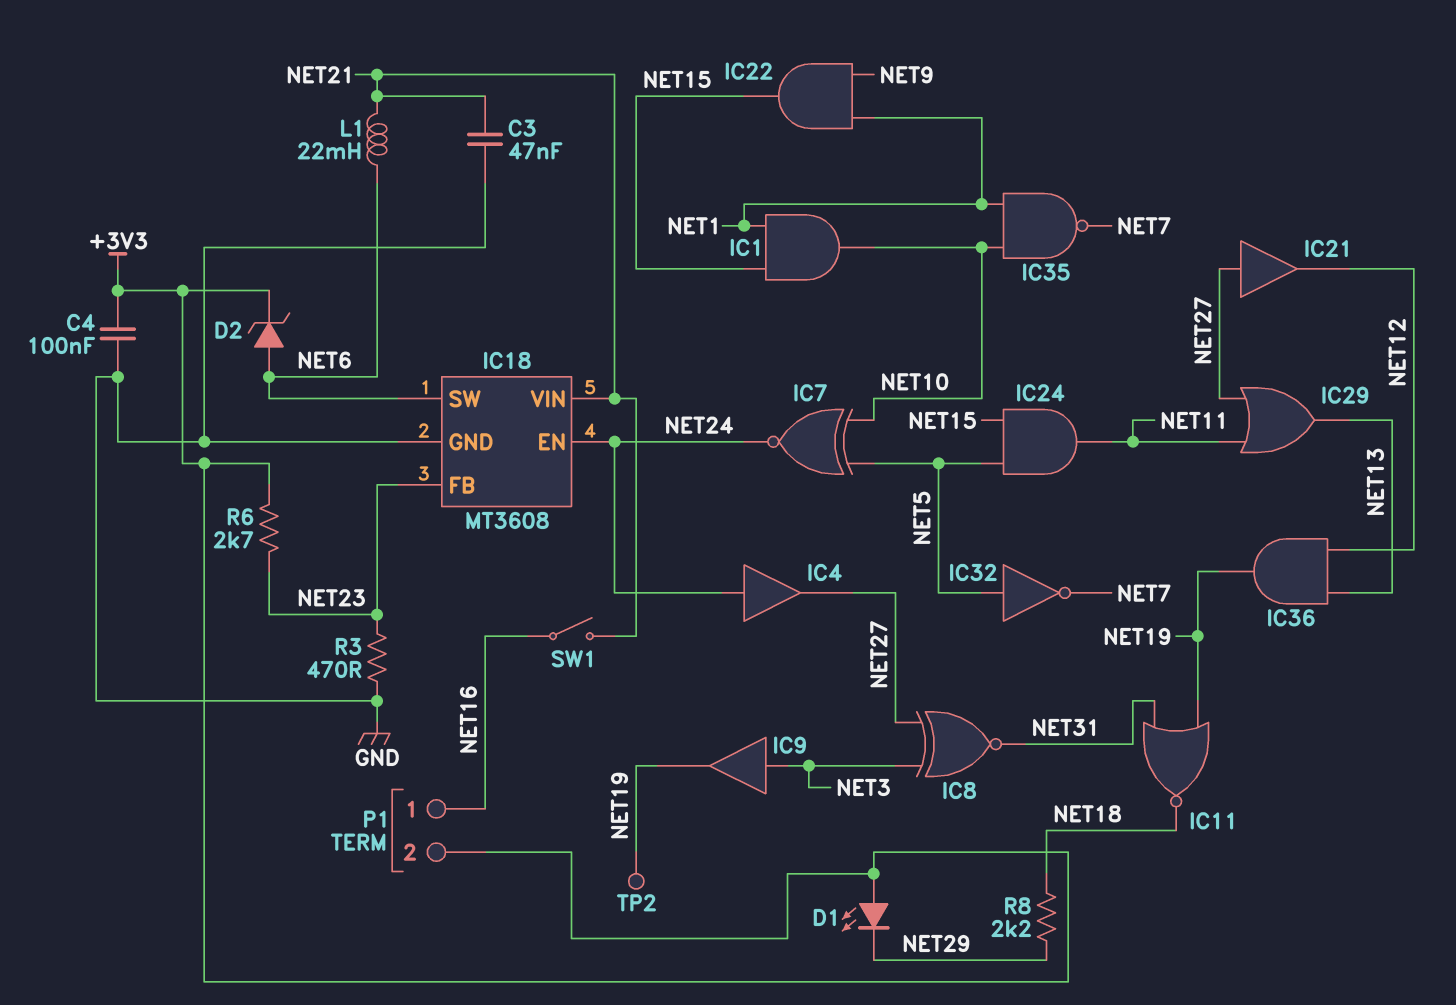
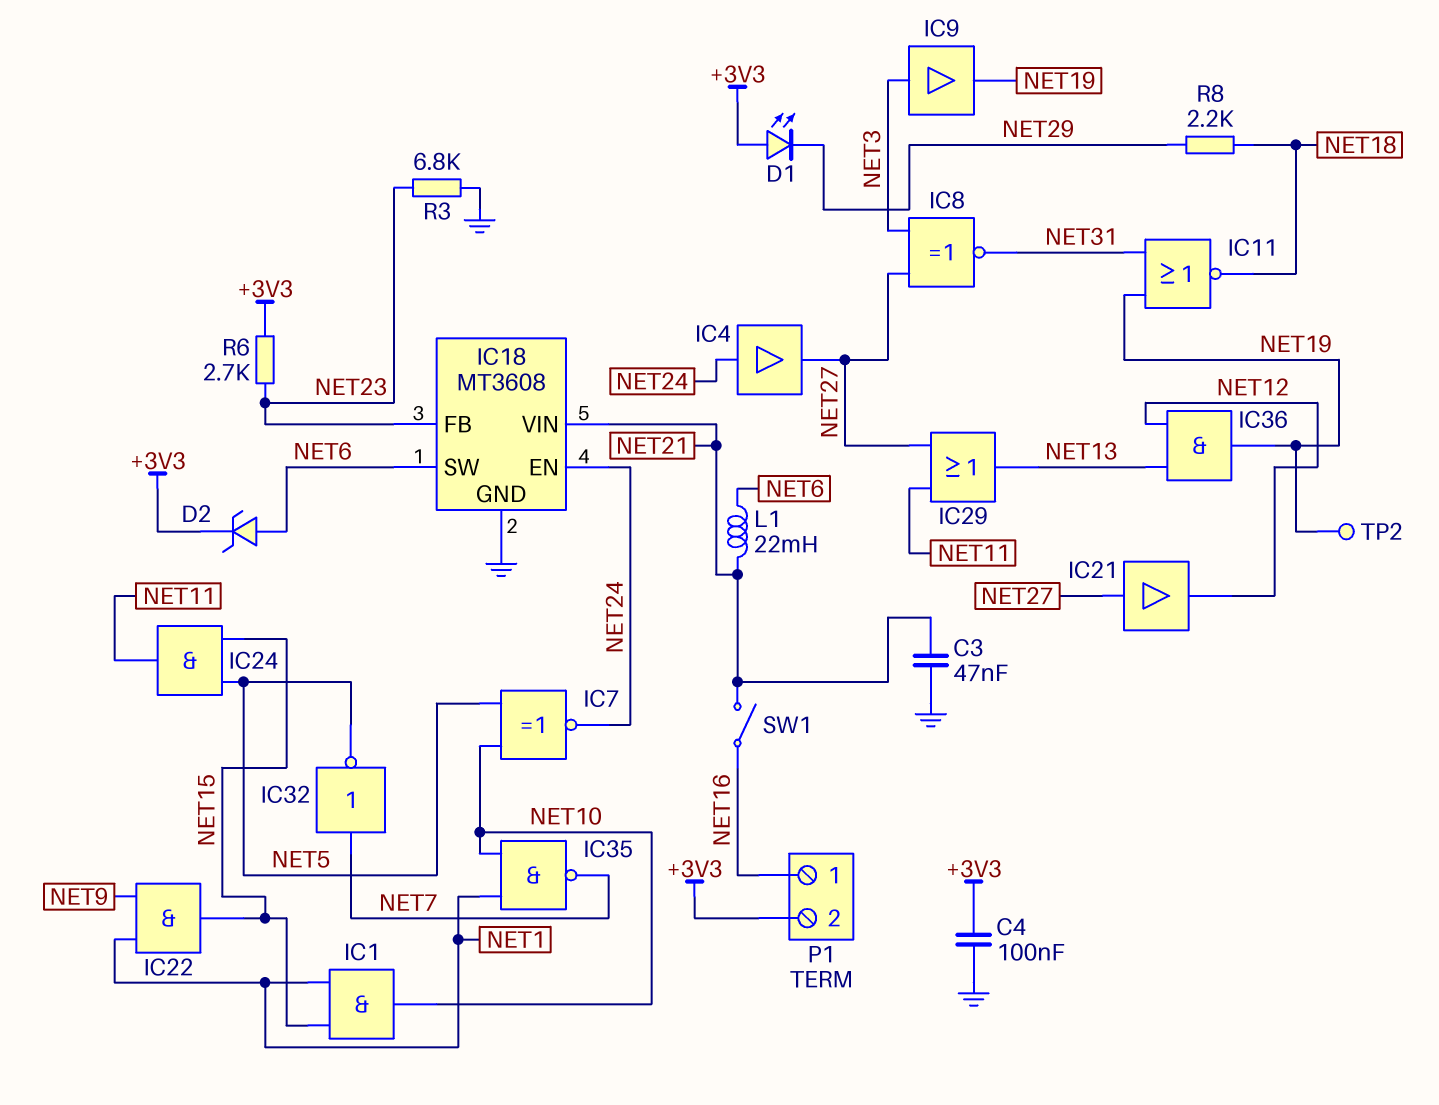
IC32: NOT (in NET5, out NET7) -> NOT (in NET7, out NET5)
R3: 470 (GND, NET23) -> 6.8k (GND, NET23)

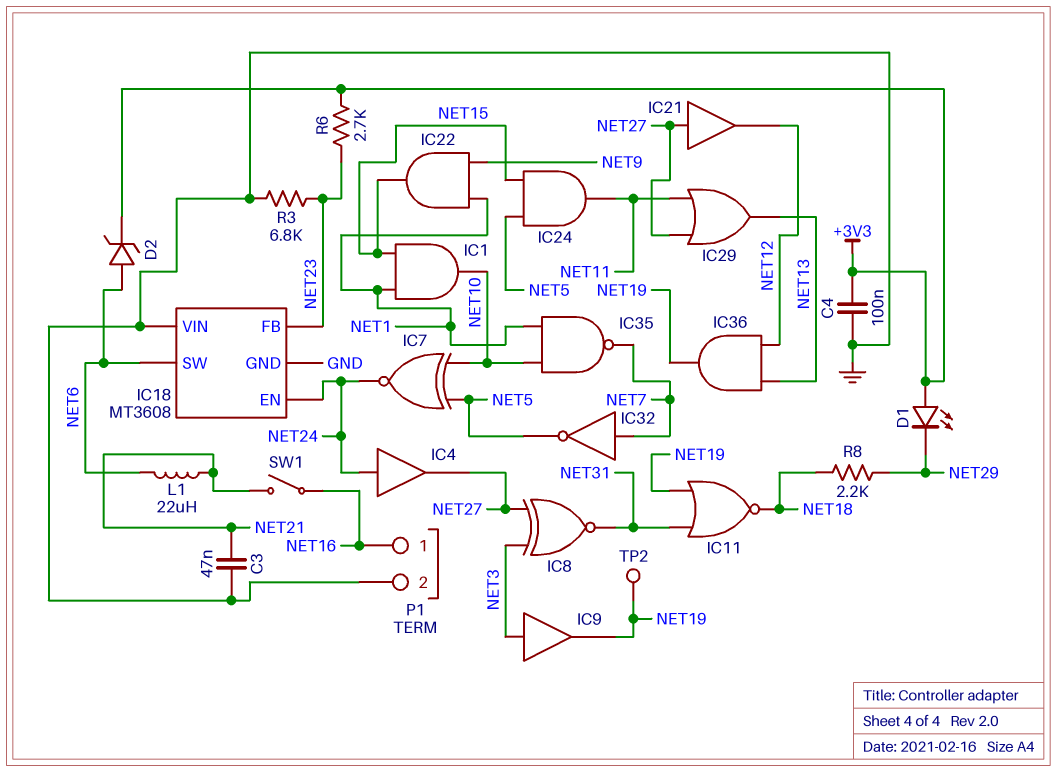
IC18 pin VIN: NET21 -> GND
L1: 22mH (NET6, NET21) -> 22uH (NET6, NET21)
P1 pin 2: +3V3 -> GND

